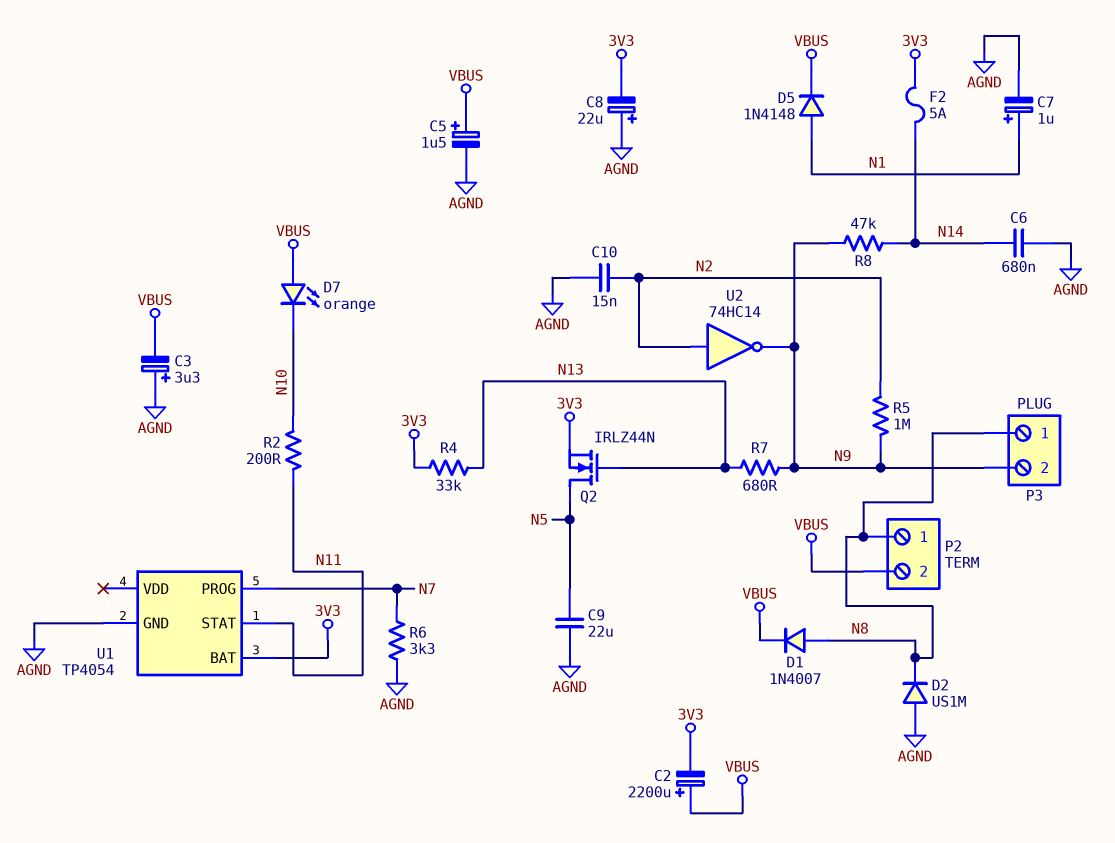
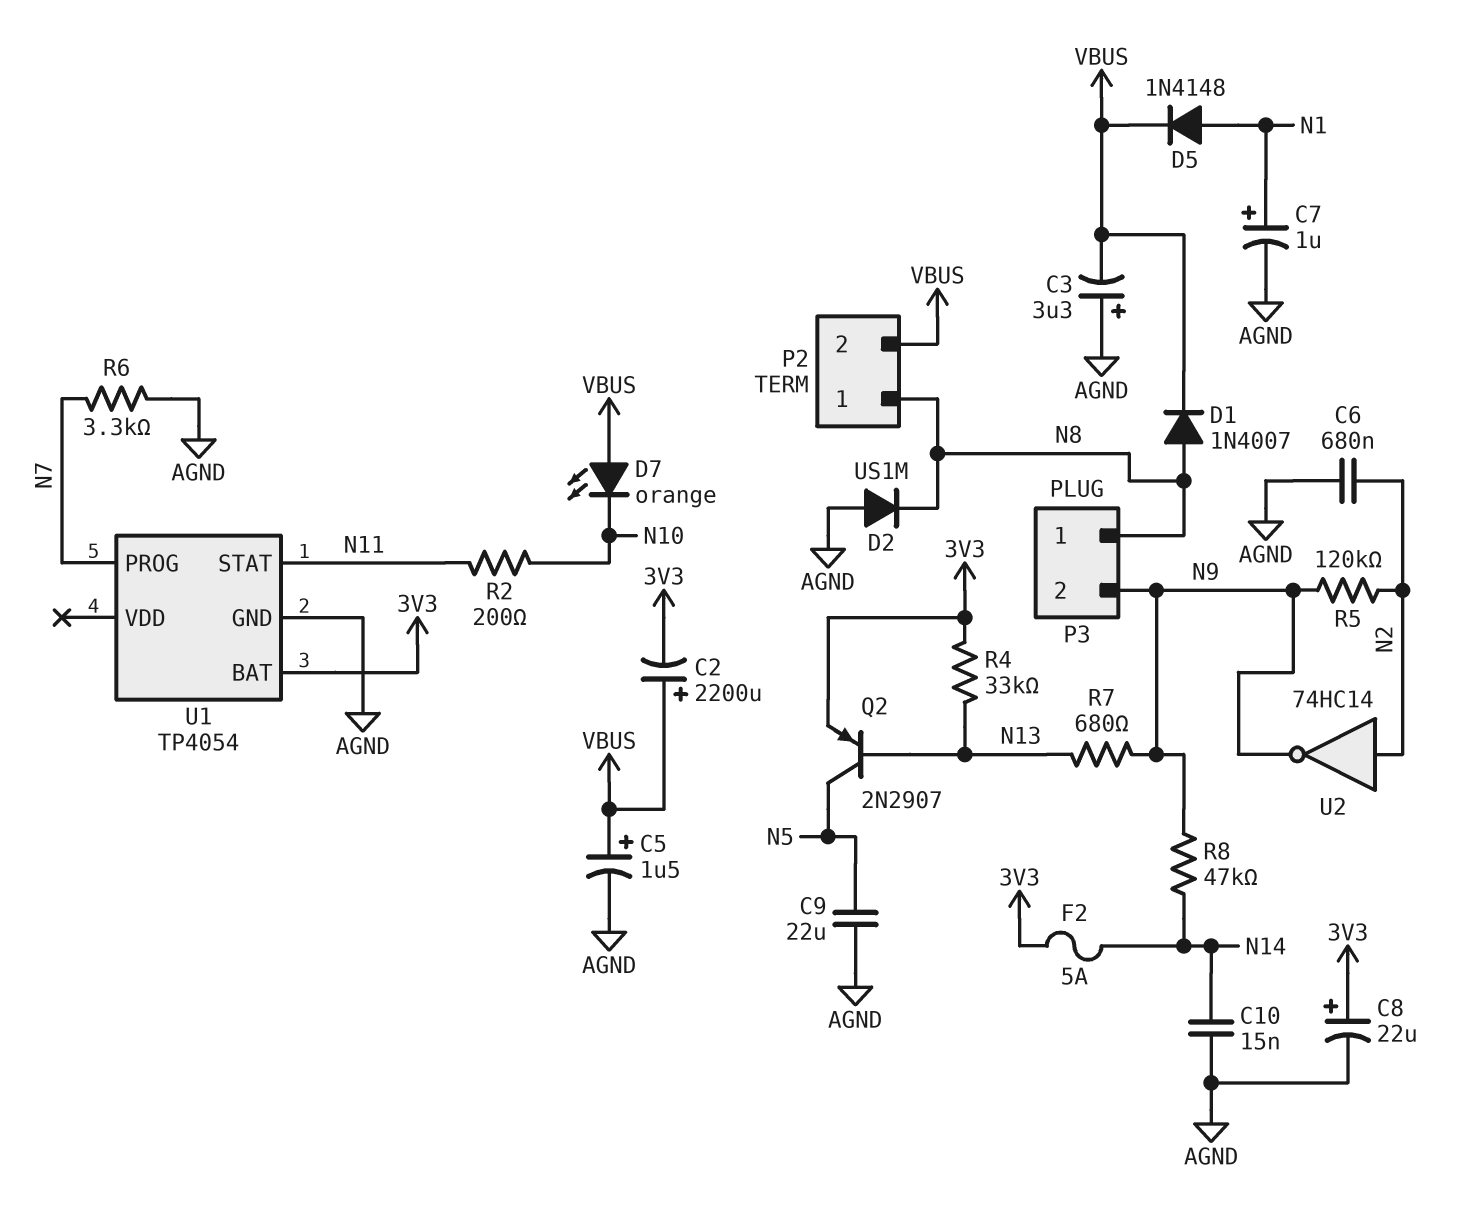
C6: 680nF (AGND, N14) -> 680nF (AGND, N2)
C8: 22uF (plus AGND, minus 3V3) -> 22uF (plus 3V3, minus AGND)
C10: 15nF (AGND, N2) -> 15nF (AGND, N14)
Q2: NMOS IRLZ44N (G N13, D N5, S 3V3) -> PNP 2N2907 (B N13, C N5, E 3V3)
R5: 1M (N2, N9) -> 120k (N2, N9)

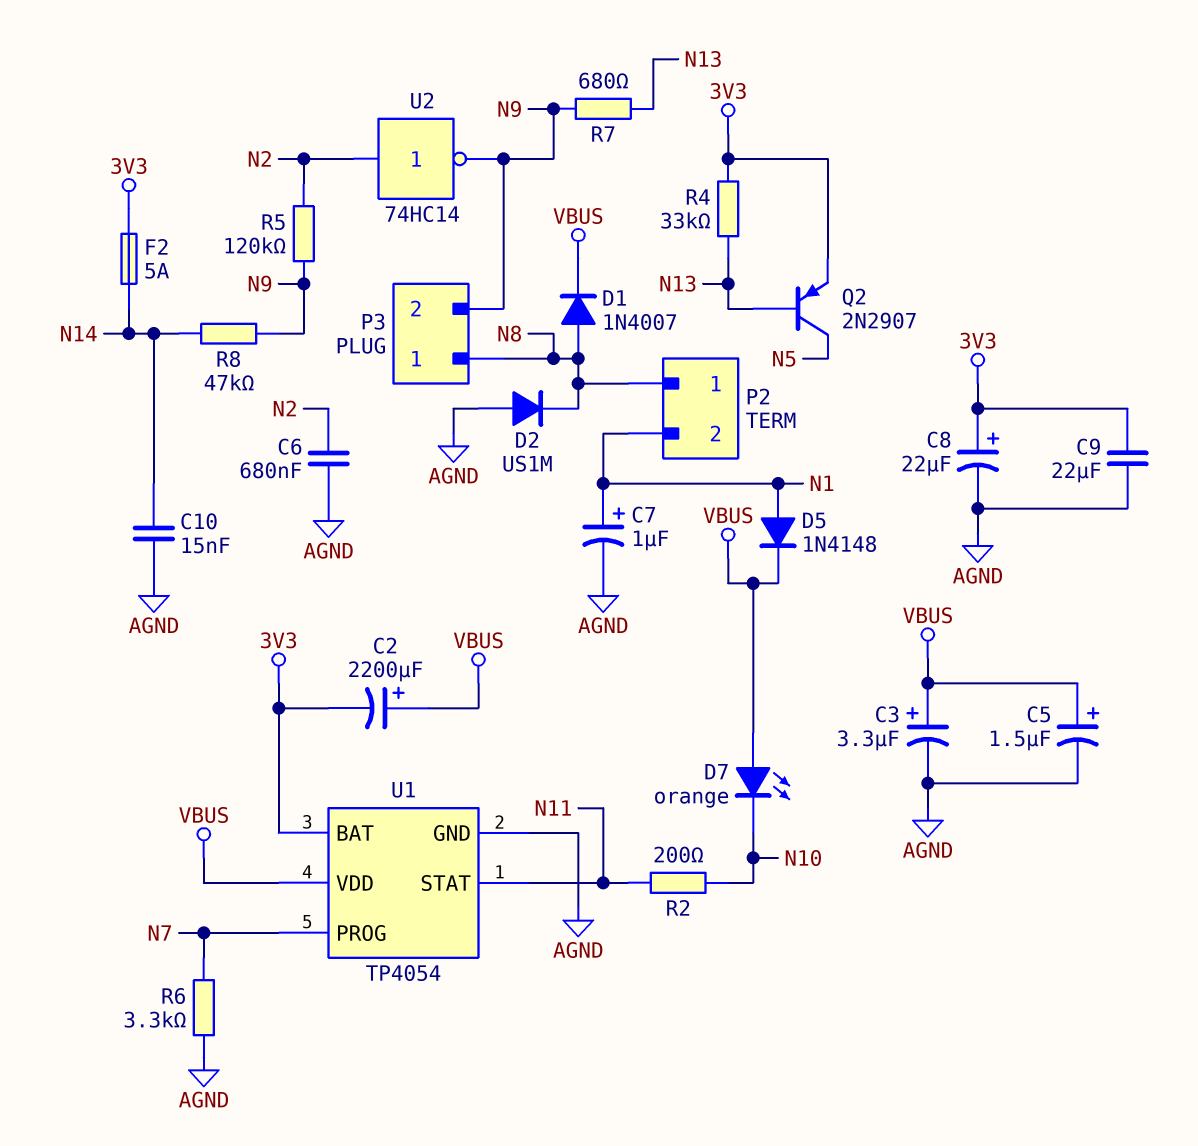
C3: 3.3uF (plus AGND, minus VBUS) -> 3.3uF (plus VBUS, minus AGND)
C9: 22uF (AGND, N5) -> 22uF (3V3, AGND)
P2 pin 2: VBUS -> N1
U1 pin VDD: none -> VBUS

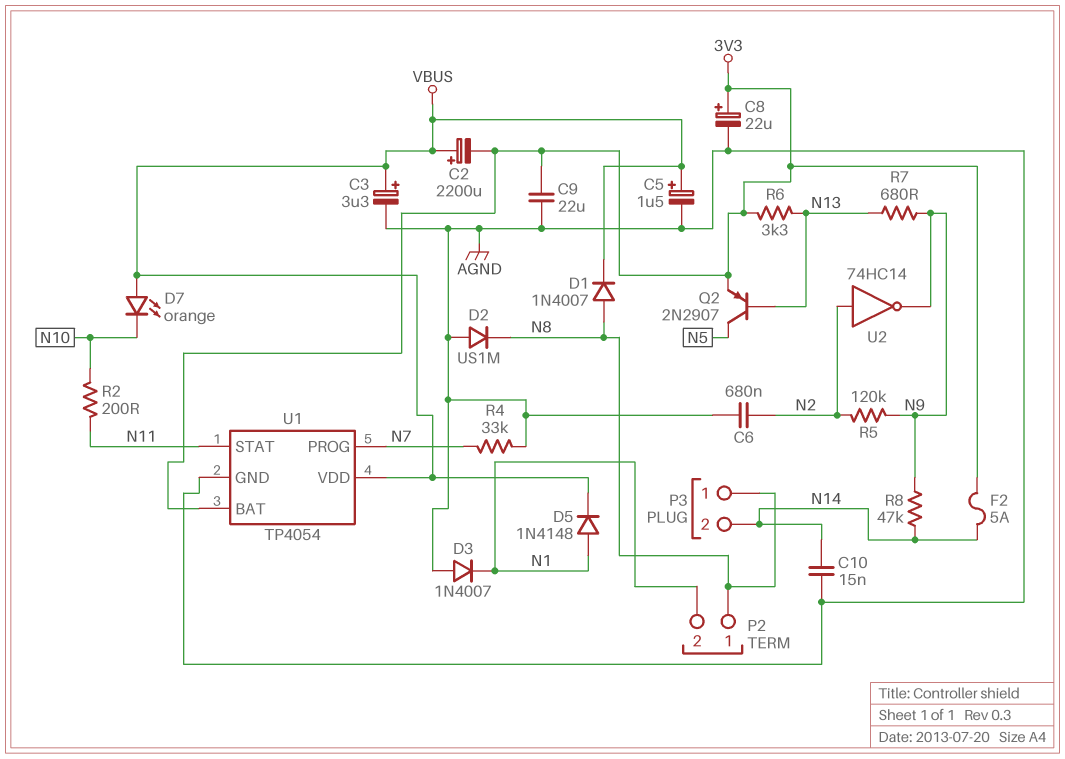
C7: 1uF (plus N1, minus AGND) -> none
D3: none -> diode 1N4007 (A AGND, K N1)
P3 pin 2: N9 -> N14
R4: 33k (3V3, N13) -> 33k (AGND, N7)
R6: 3.3k (AGND, N7) -> 3.3k (3V3, N13)

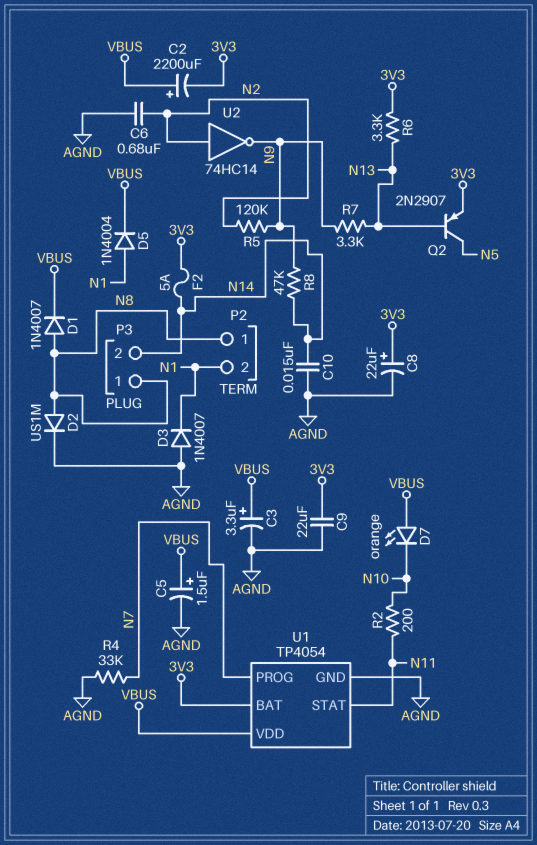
D2: diode US1M (A AGND, K N8) -> diode US1M (A N8, K AGND)
D5: diode 1N4148 (A N1, K VBUS) -> diode 1N4004 (A N1, K VBUS)
R7: 680 (N9, N13) -> 3.3k (N9, N13)

